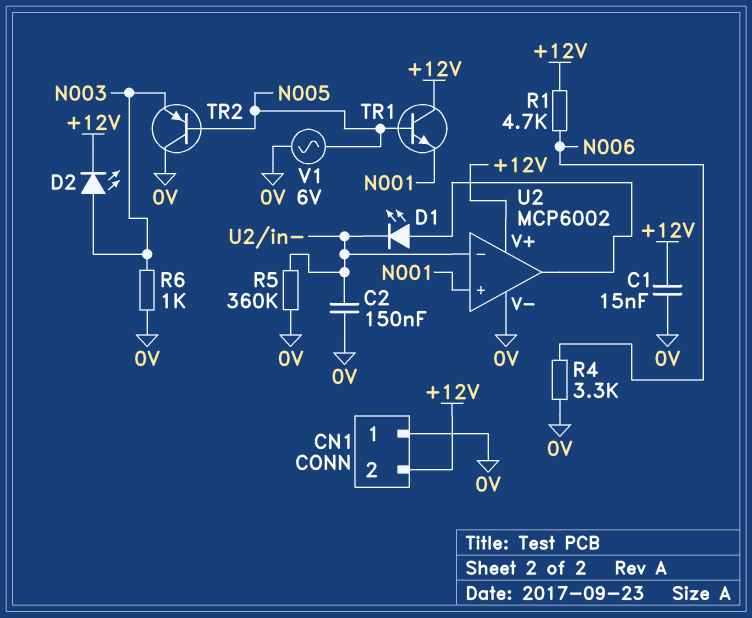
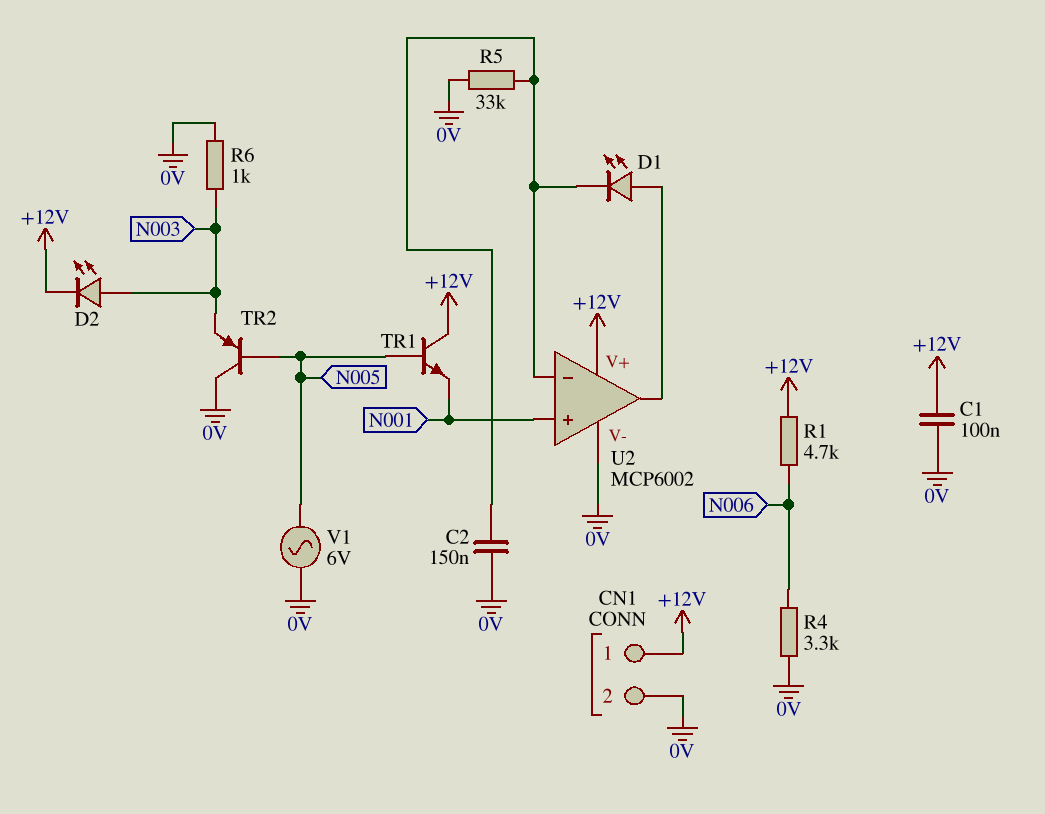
C1: 15nF (+12V, 0V) -> 100nF (+12V, 0V)
CN1 pin 1: 0V -> +12V
CN1 pin 2: +12V -> 0V
R5: 360k (0V, U2/in-) -> 33k (0V, U2/in-)

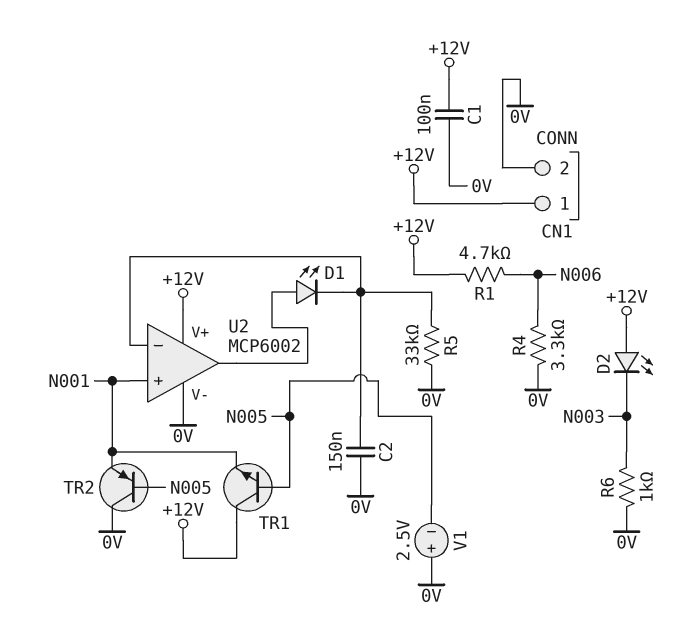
D2: LED (A N003, K +12V) -> LED (A +12V, K N003)
TR2: PNP (B N005, C 0V, E N003) -> PNP (B N005, C 0V, E N001)
V1: AC 6V (0V, N005) -> 2.5V (plus 0V, minus N005)

